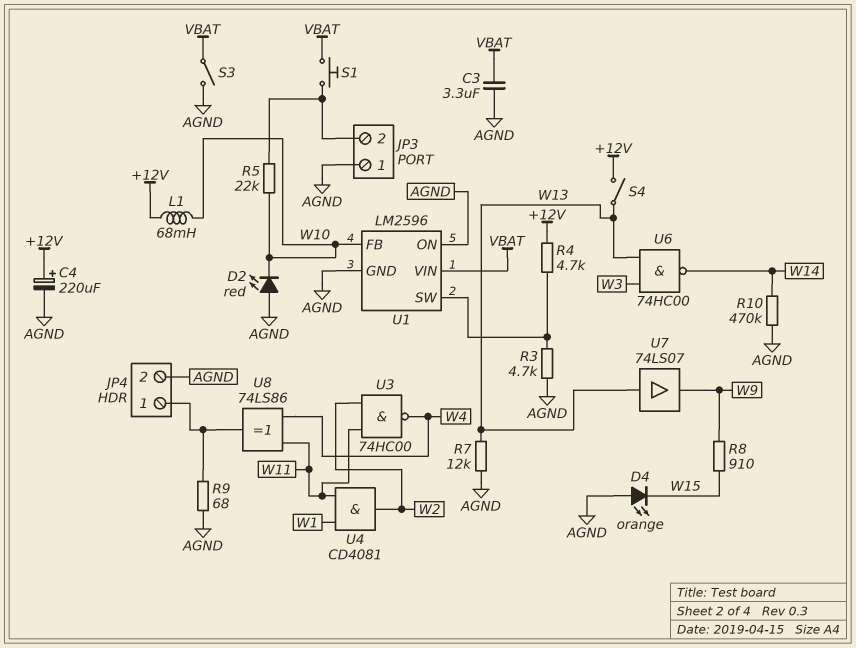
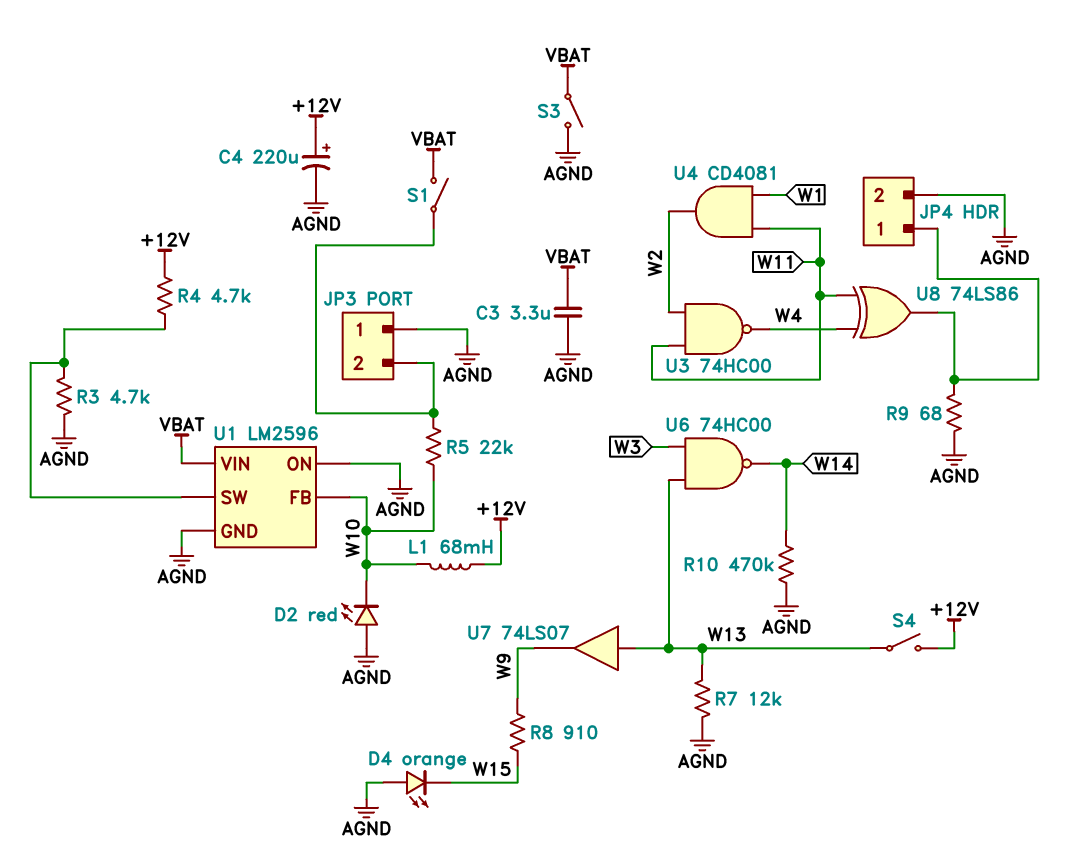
S1: button (JP3/2, VBAT) -> switch (JP3/2, VBAT)

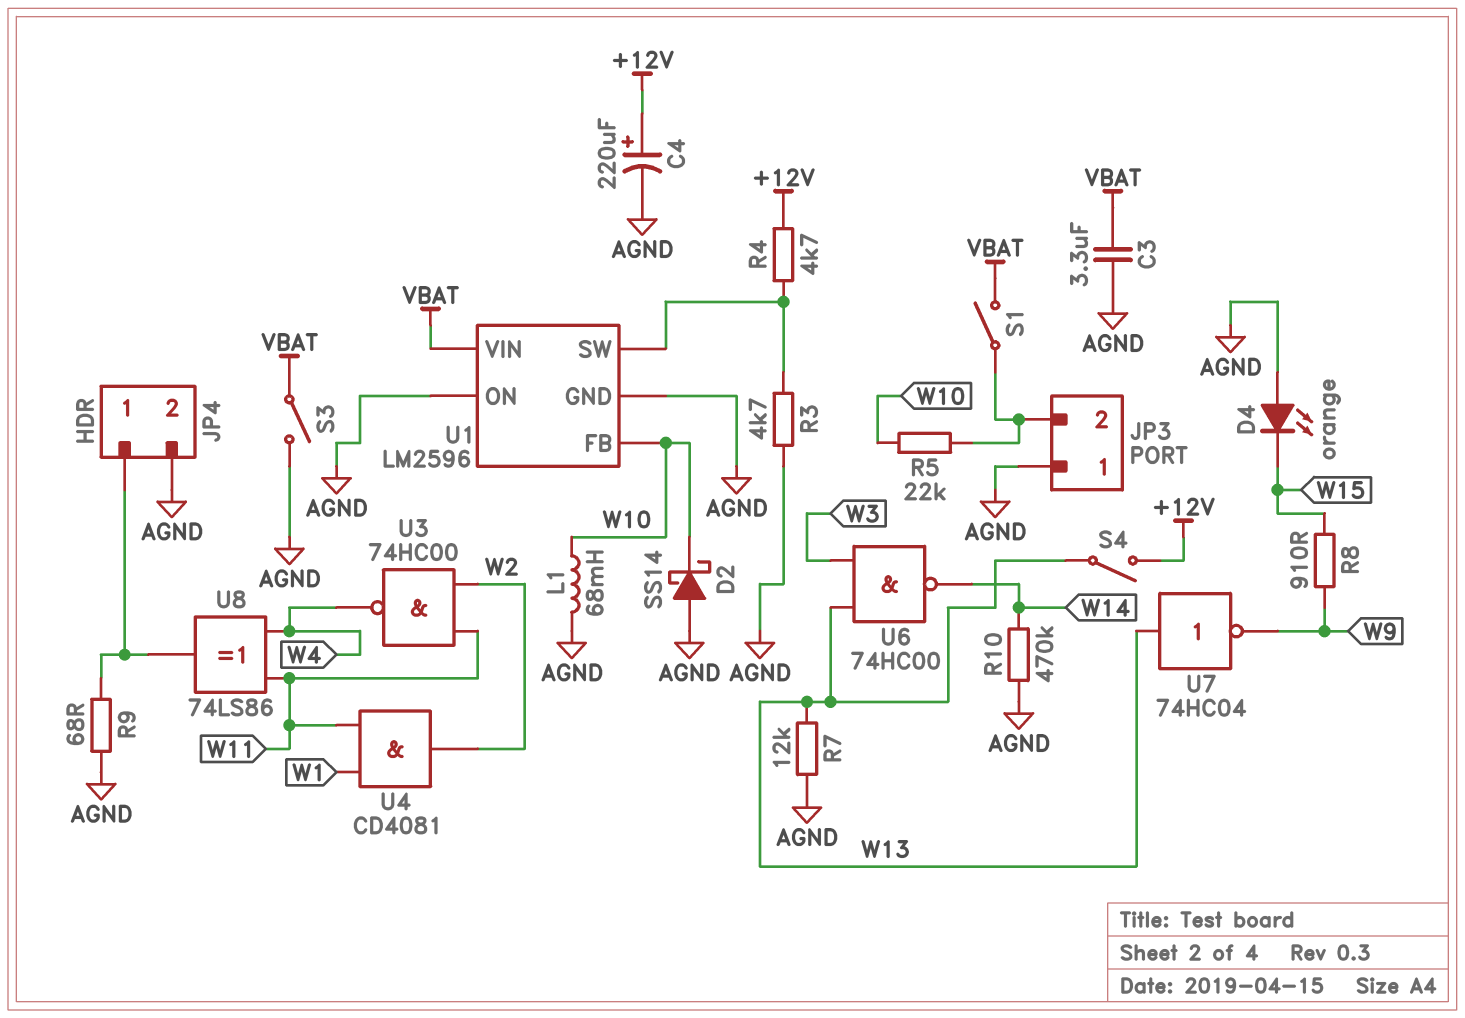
D2: LED red (A AGND, K W10) -> schottky SS14 (A AGND, K W10)
L1: 68mH (+12V, W10) -> 68mH (AGND, W10)
U7: buffer 74LS07 (in W13, out W9) -> NOT 74HC04 (in W13, out W9)

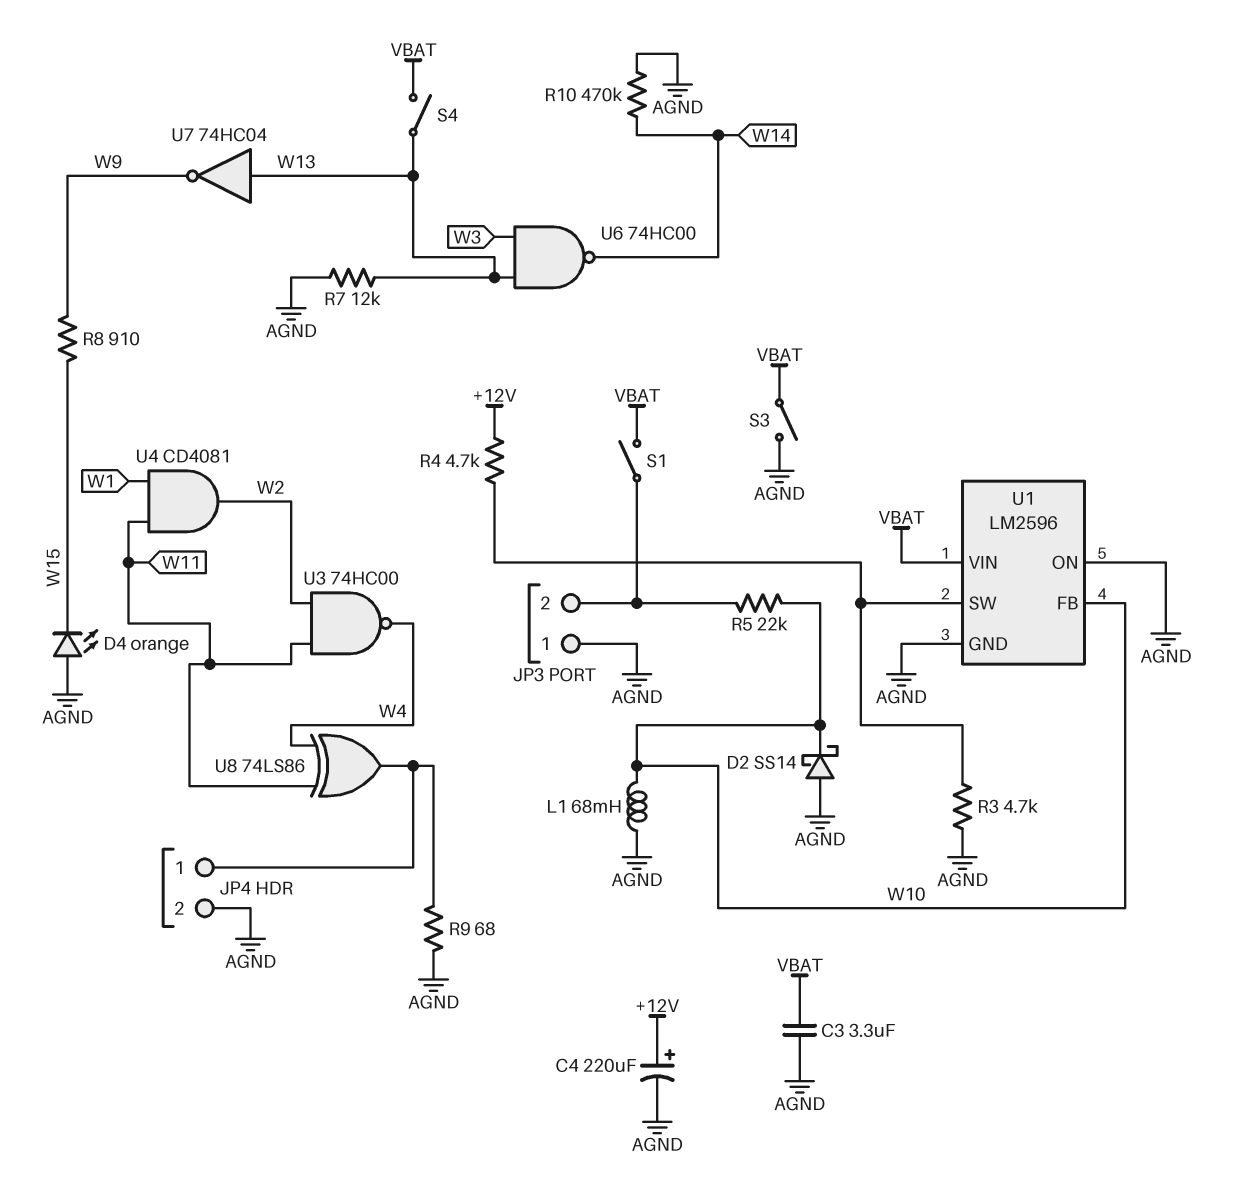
S4: switch (+12V, W13) -> switch (VBAT, W13)

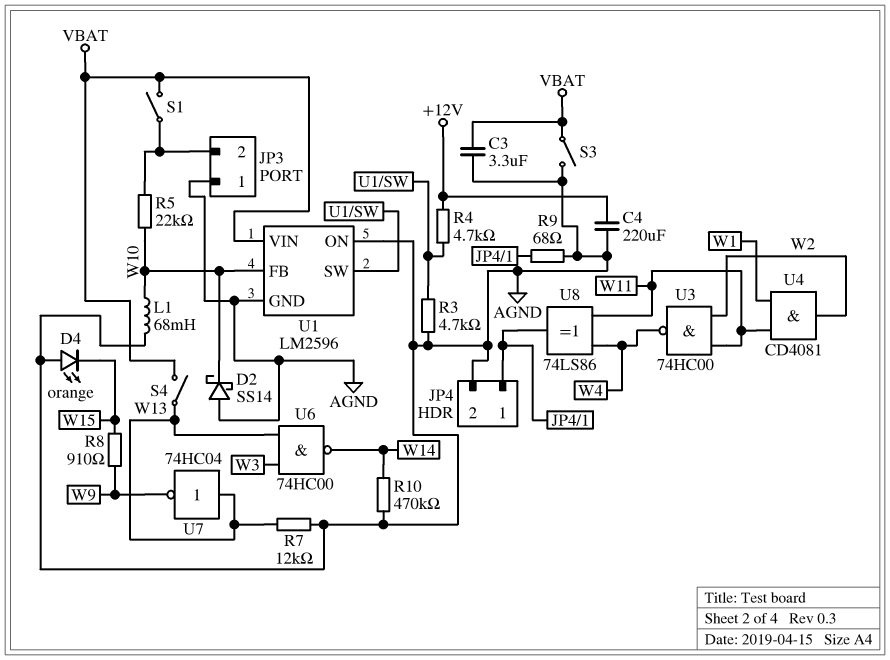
C4: 220uF (plus +12V, minus AGND) -> 220uF (+12V, AGND)

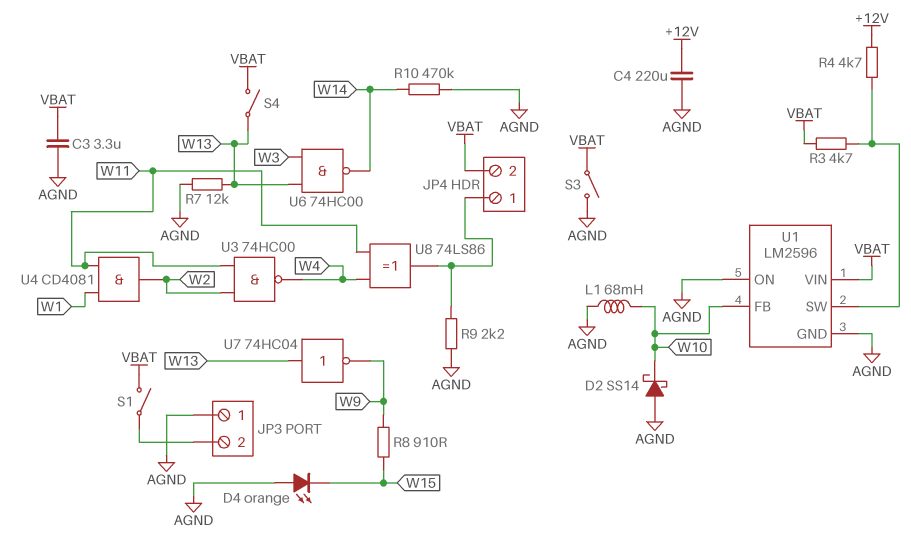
JP4 pin 2: AGND -> VBAT
R3: 4.7k (AGND, U1/SW) -> 4.7k (U1/SW, VBAT)
R5: 22k (JP3/2, W10) -> none
R9: 68 (AGND, JP4/1) -> 2.2k (AGND, JP4/1)

